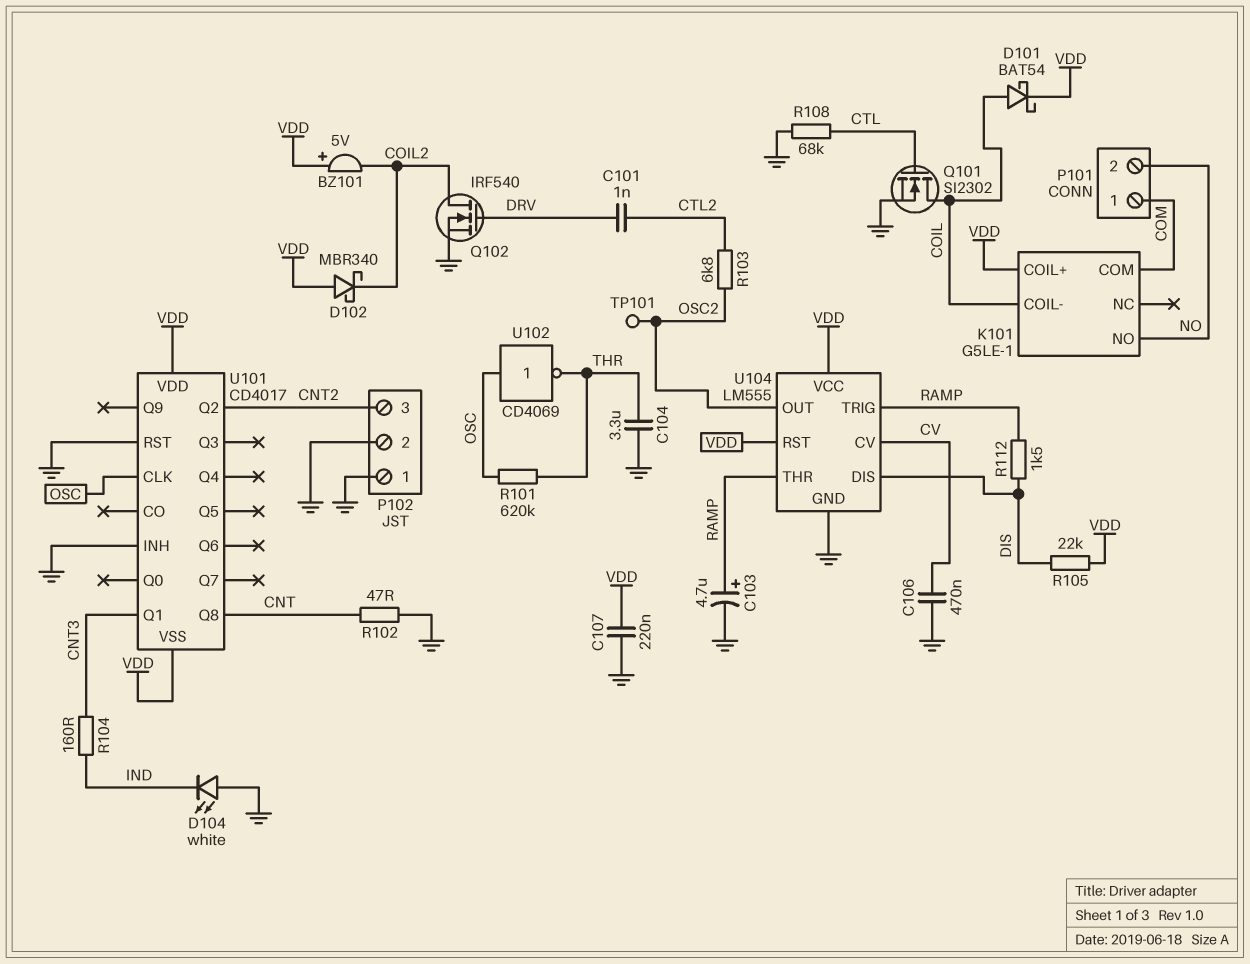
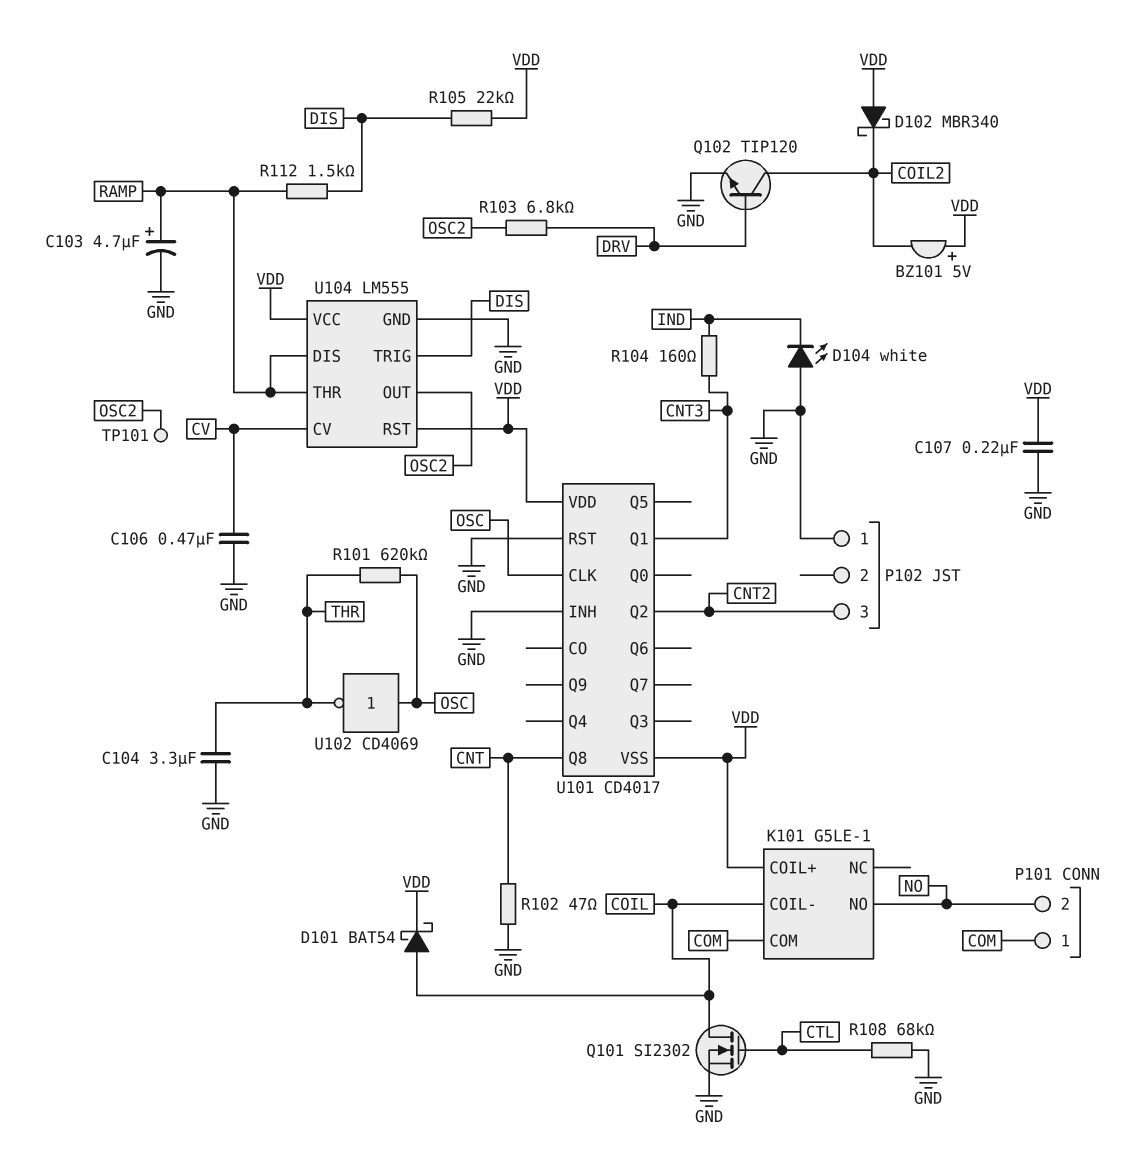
C101: 1nF (CTL2, DRV) -> none
P102 pin 2: GND -> none
Q102: NMOS IRF540 (G DRV, D COIL2, S GND) -> NPN TIP120 (B DRV, C COIL2, E GND)
R103: 6.8k (CTL2, OSC2) -> 6.8k (DRV, OSC2)
U104 pin DIS: DIS -> RAMP
U104 pin TRIG: RAMP -> DIS

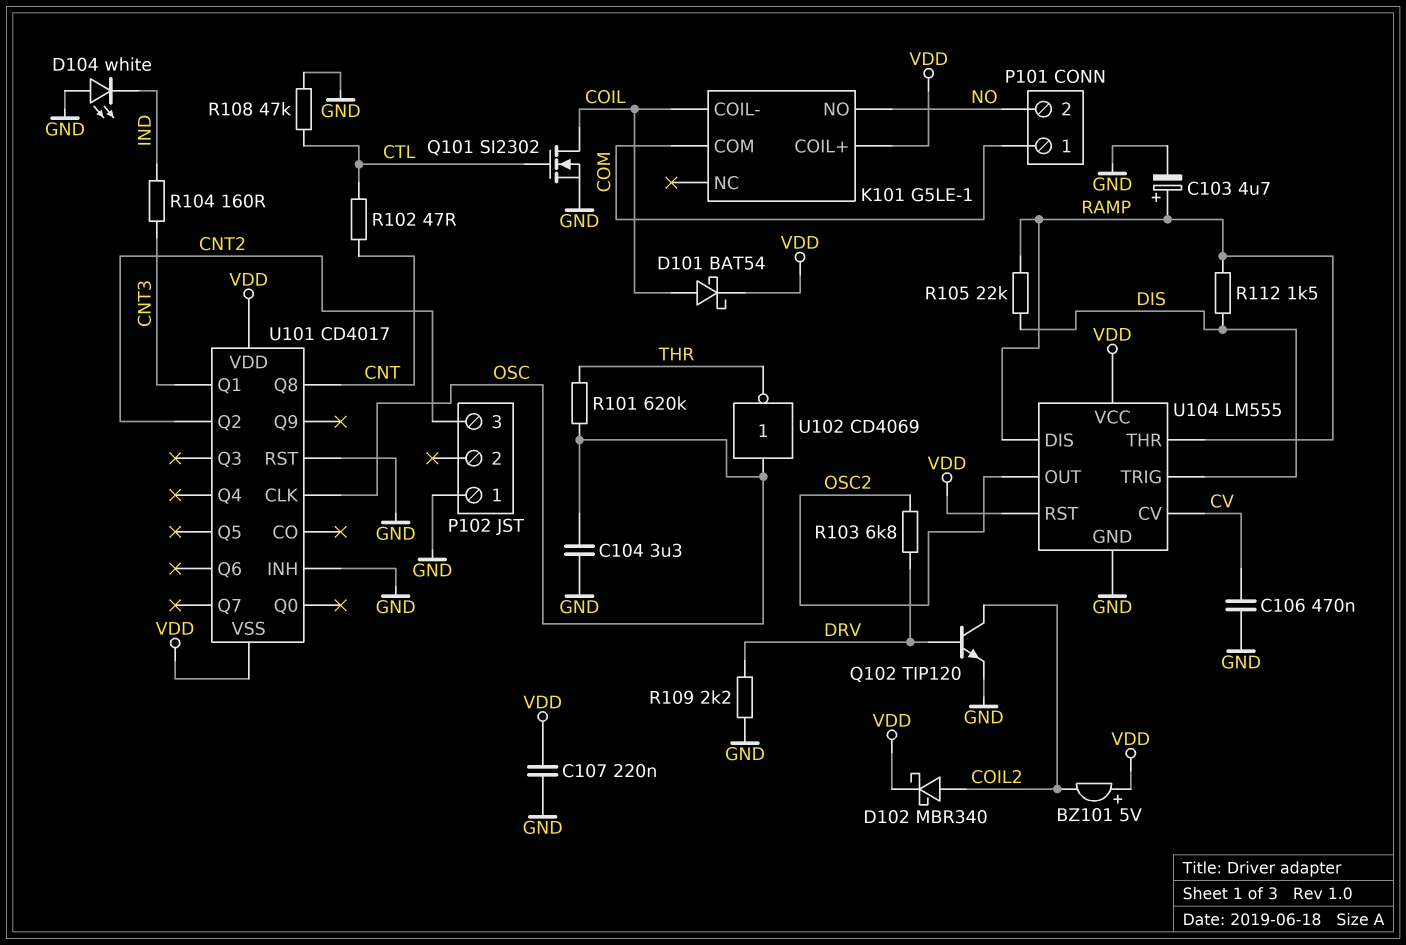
C104: 3.3uF (GND, THR) -> 3.3uF (GND, OSC)
D102: schottky MBR340 (A VDD, K COIL2) -> schottky MBR340 (A COIL2, K VDD)
R102: 47 (CNT, GND) -> 47 (CNT, CTL)
R105: 22k (DIS, VDD) -> 22k (DIS, RAMP)
R108: 68k (CTL, GND) -> 47k (CTL, GND)
R109: none -> 2.2k (DRV, GND)
TP101: test point (OSC2) -> none

